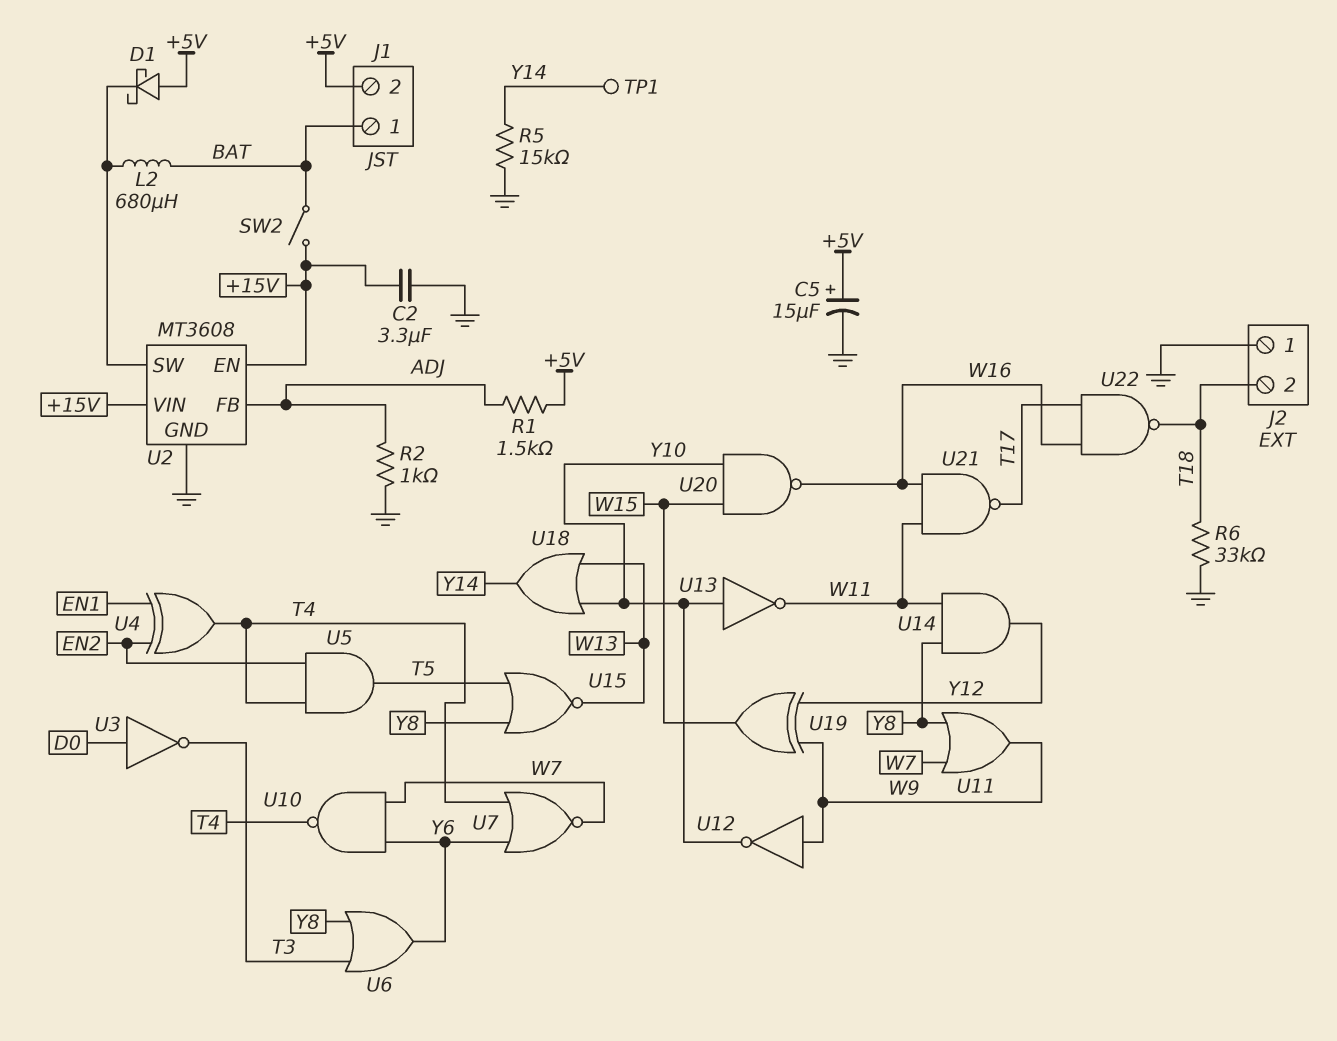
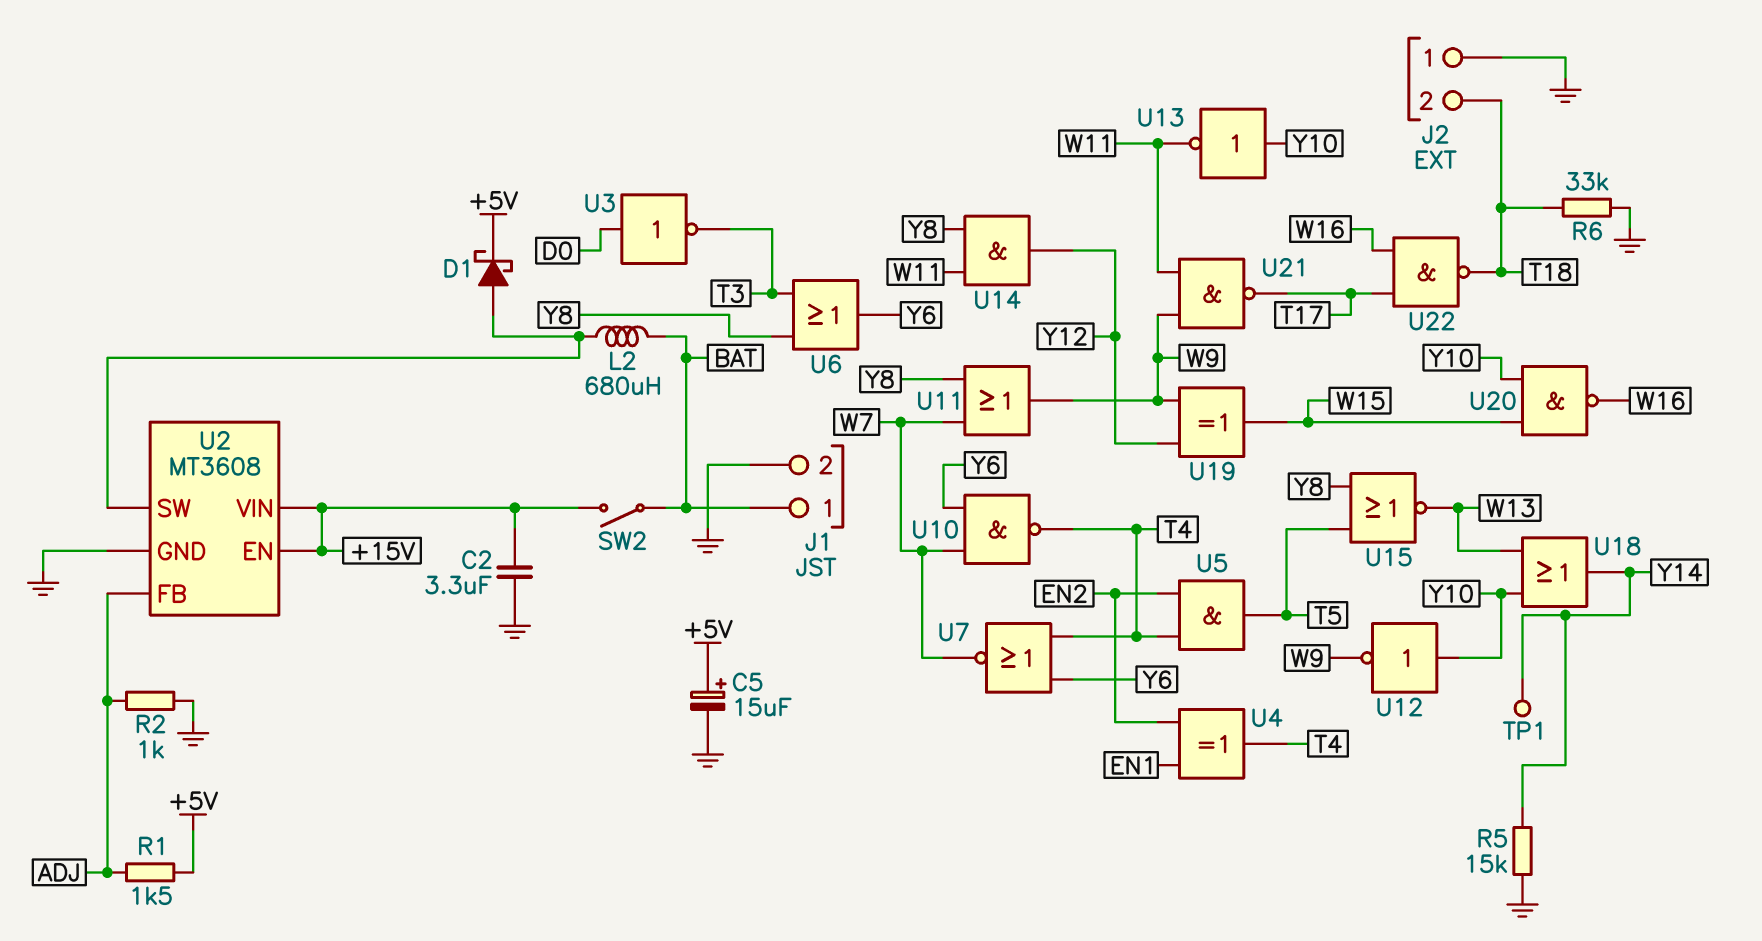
D1: schottky (A +5V, K U2/SW) -> schottky (A U2/SW, K +5V)
J1 pin 2: +5V -> GND
U12: NOT (in W9, out Y10) -> NOT (in Y10, out W9)
U21: NAND (in W11, in W16, out T17) -> NAND (in W9, in W11, out T17)

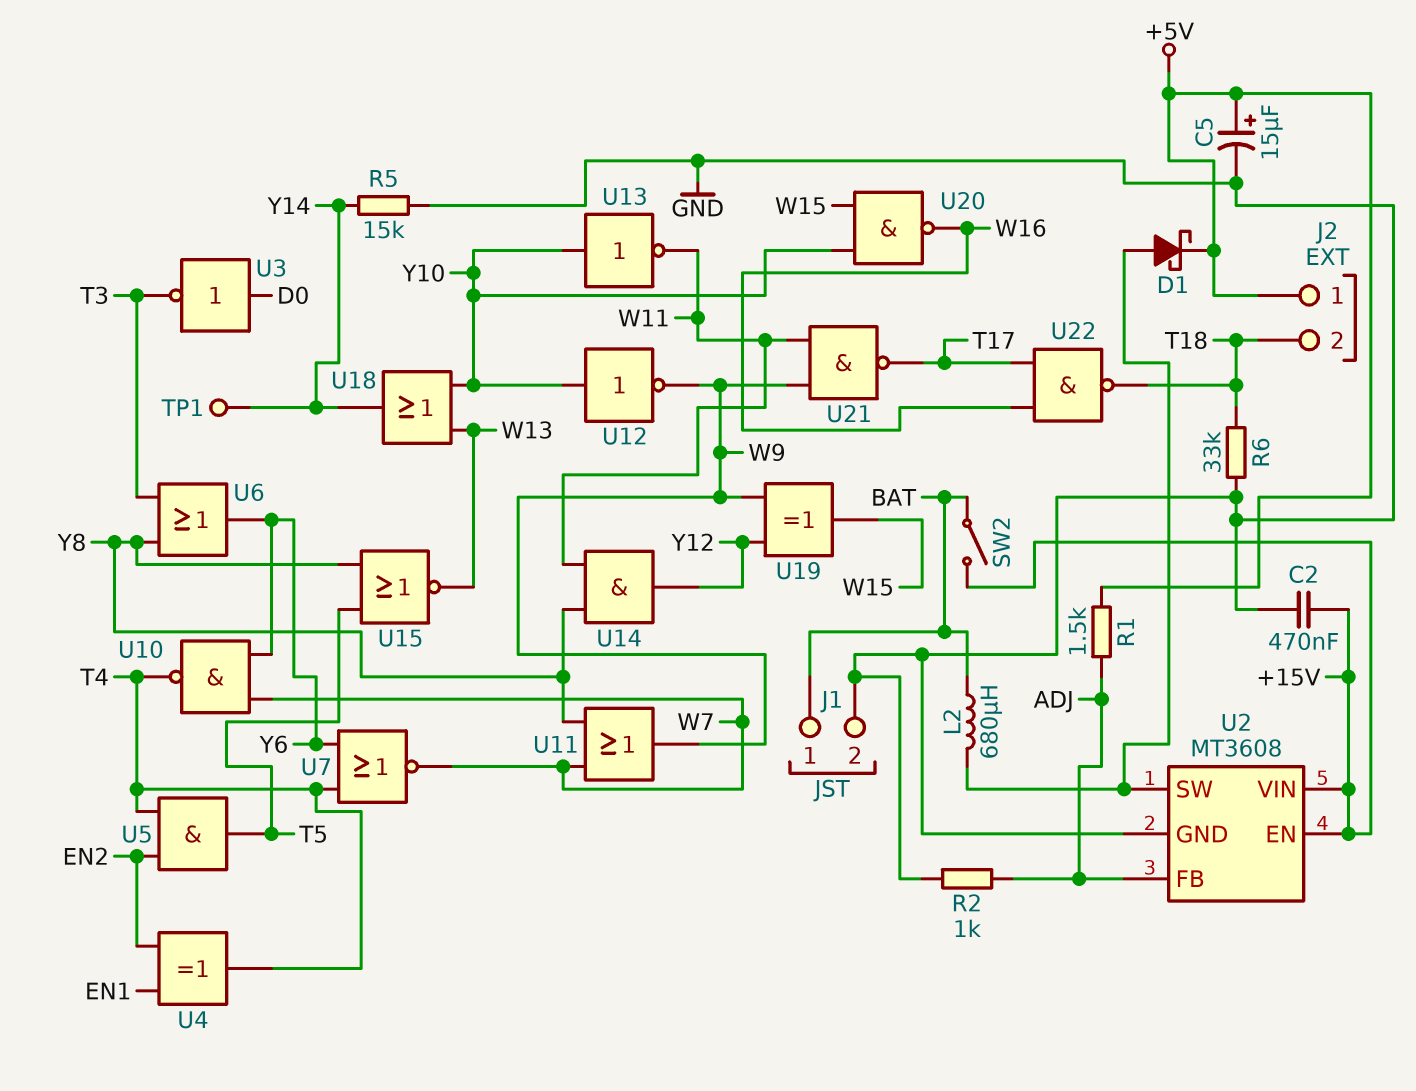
C2: 3.3uF (+15V, GND) -> 470nF (+15V, GND)
J2 pin 1: GND -> +5V

